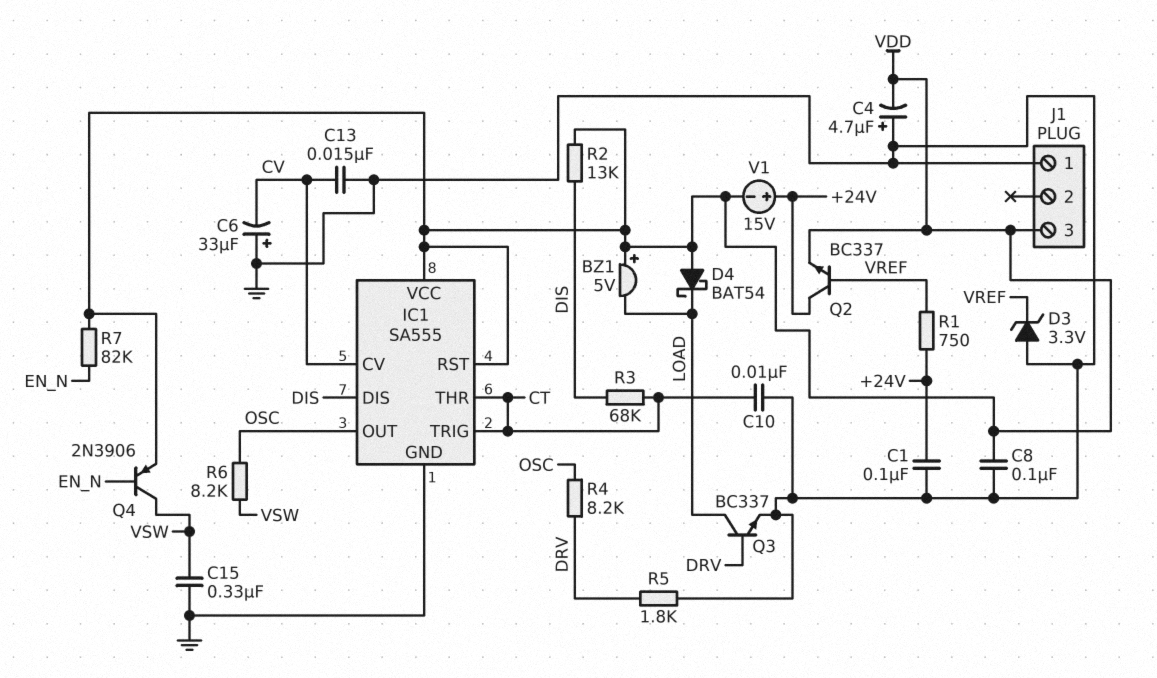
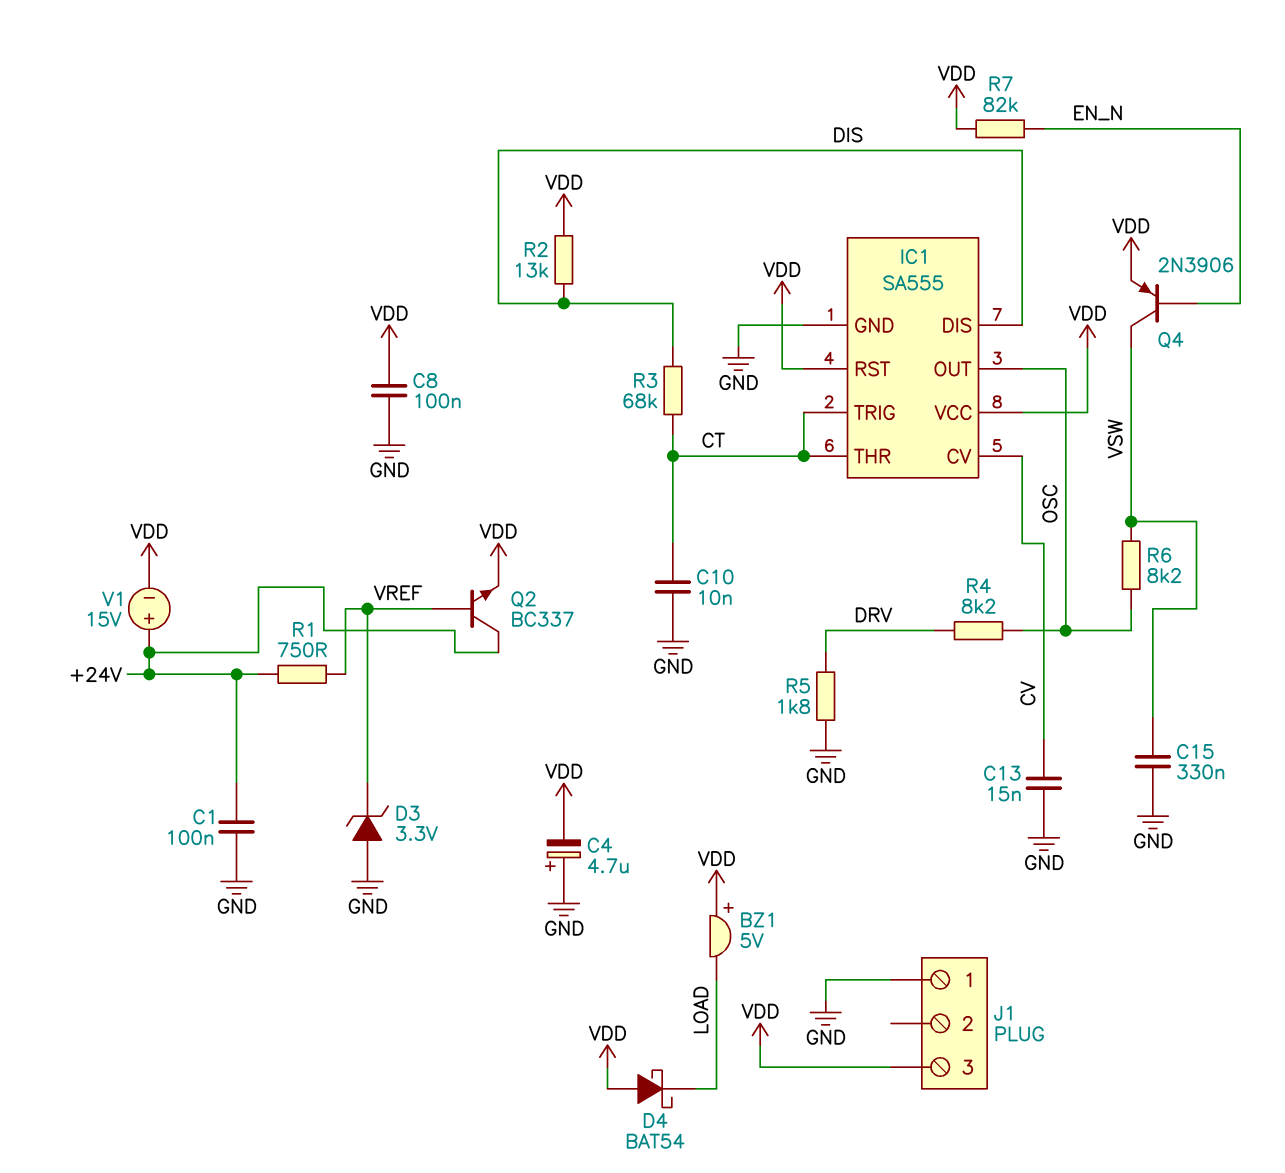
C6: 33uF (plus GND, minus CV) -> none
Q3: NPN BC337 (B DRV, C LOAD, E GND) -> none

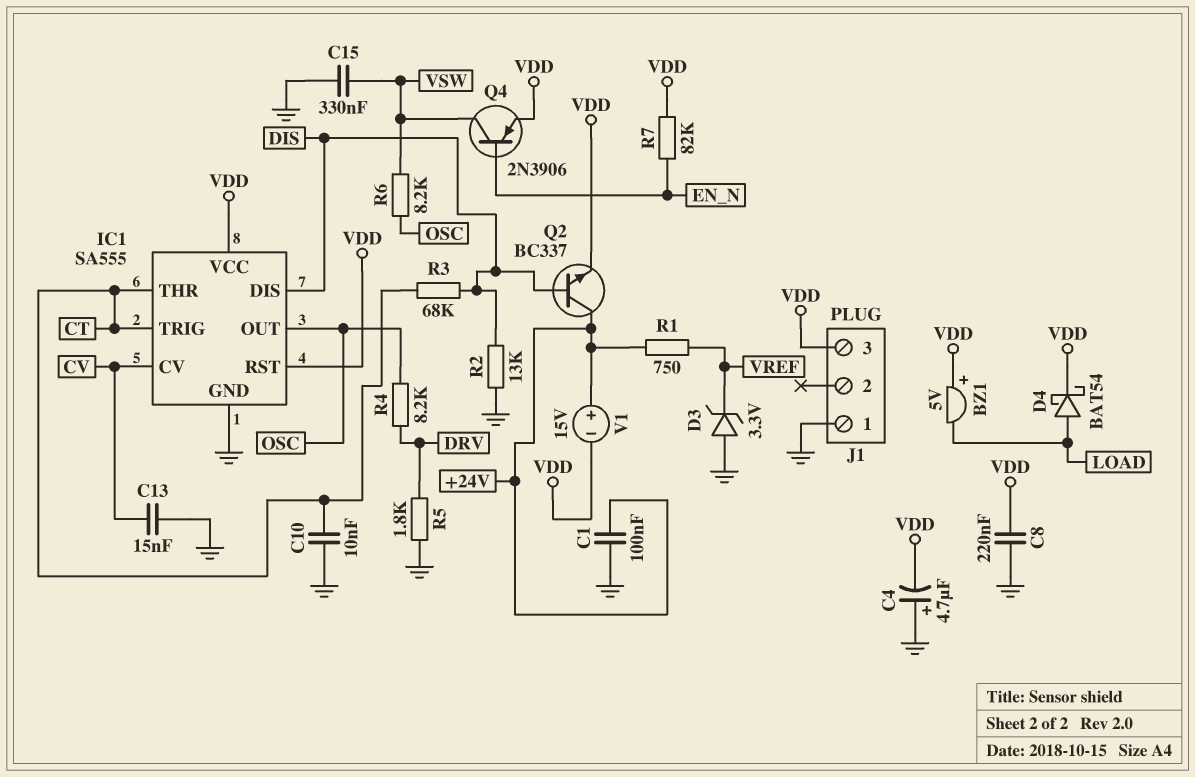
C8: 100nF (GND, VDD) -> 220nF (GND, VDD)
D4: schottky BAT54 (A VDD, K LOAD) -> schottky BAT54 (A LOAD, K VDD)
Q2: NPN BC337 (B VREF, C +24V, E VDD) -> NPN BC337 (B DIS, C +24V, E VDD)
R2: 13k (DIS, VDD) -> 13k (DIS, GND)

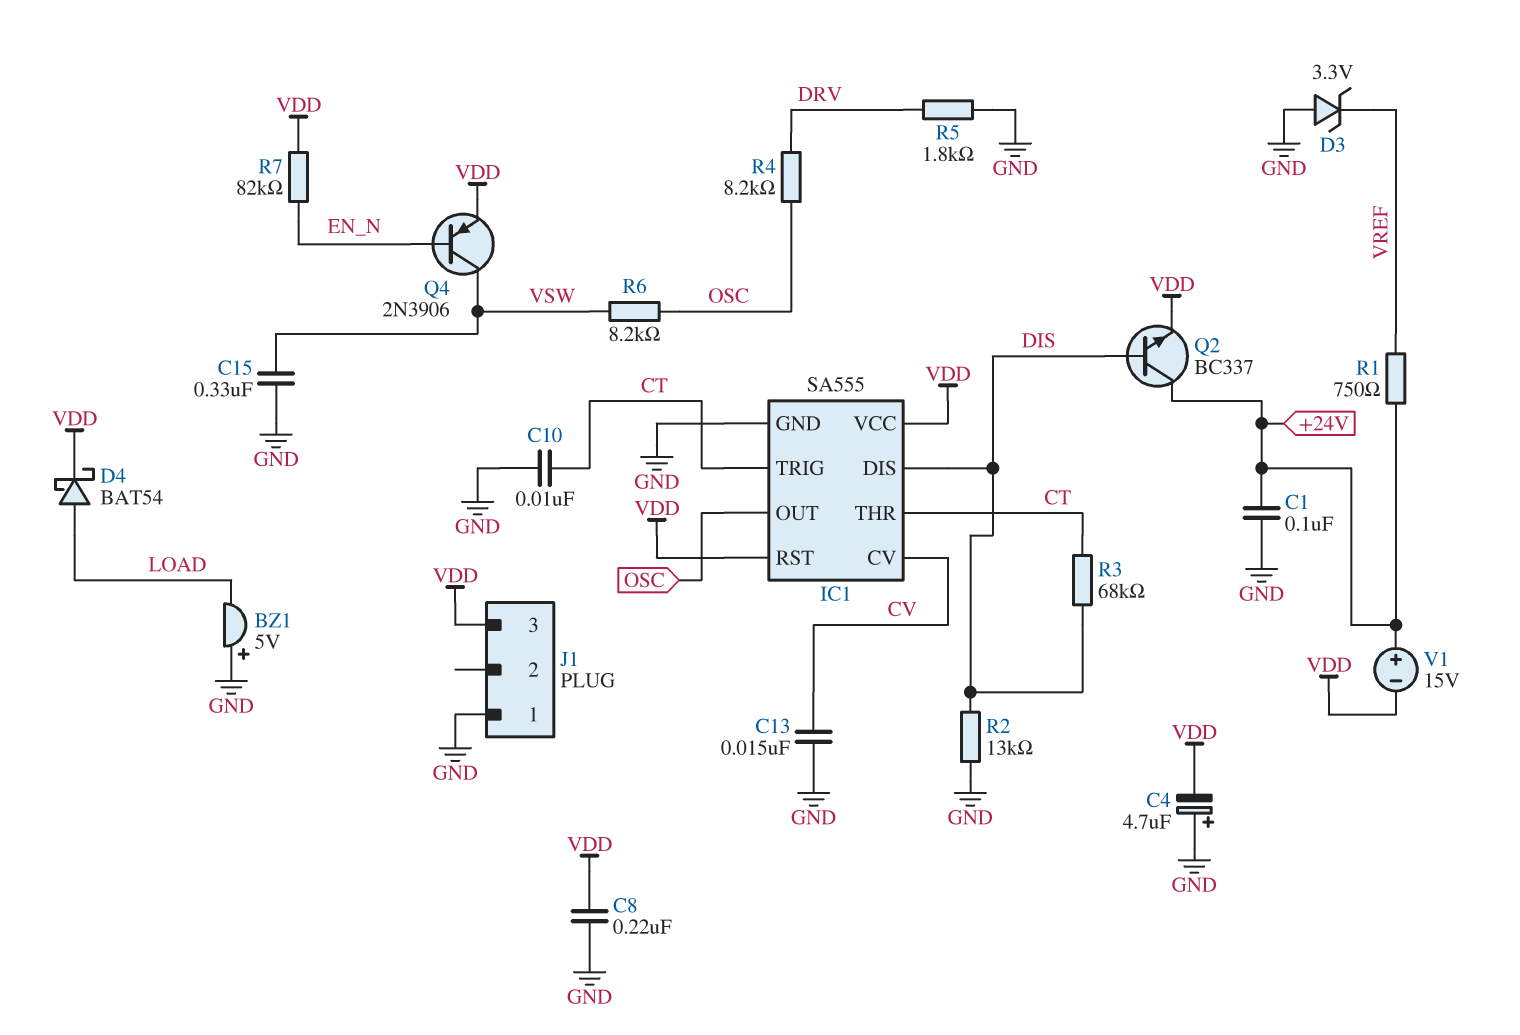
BZ1: buzzer 5V (plus VDD, minus LOAD) -> buzzer 5V (plus GND, minus LOAD)

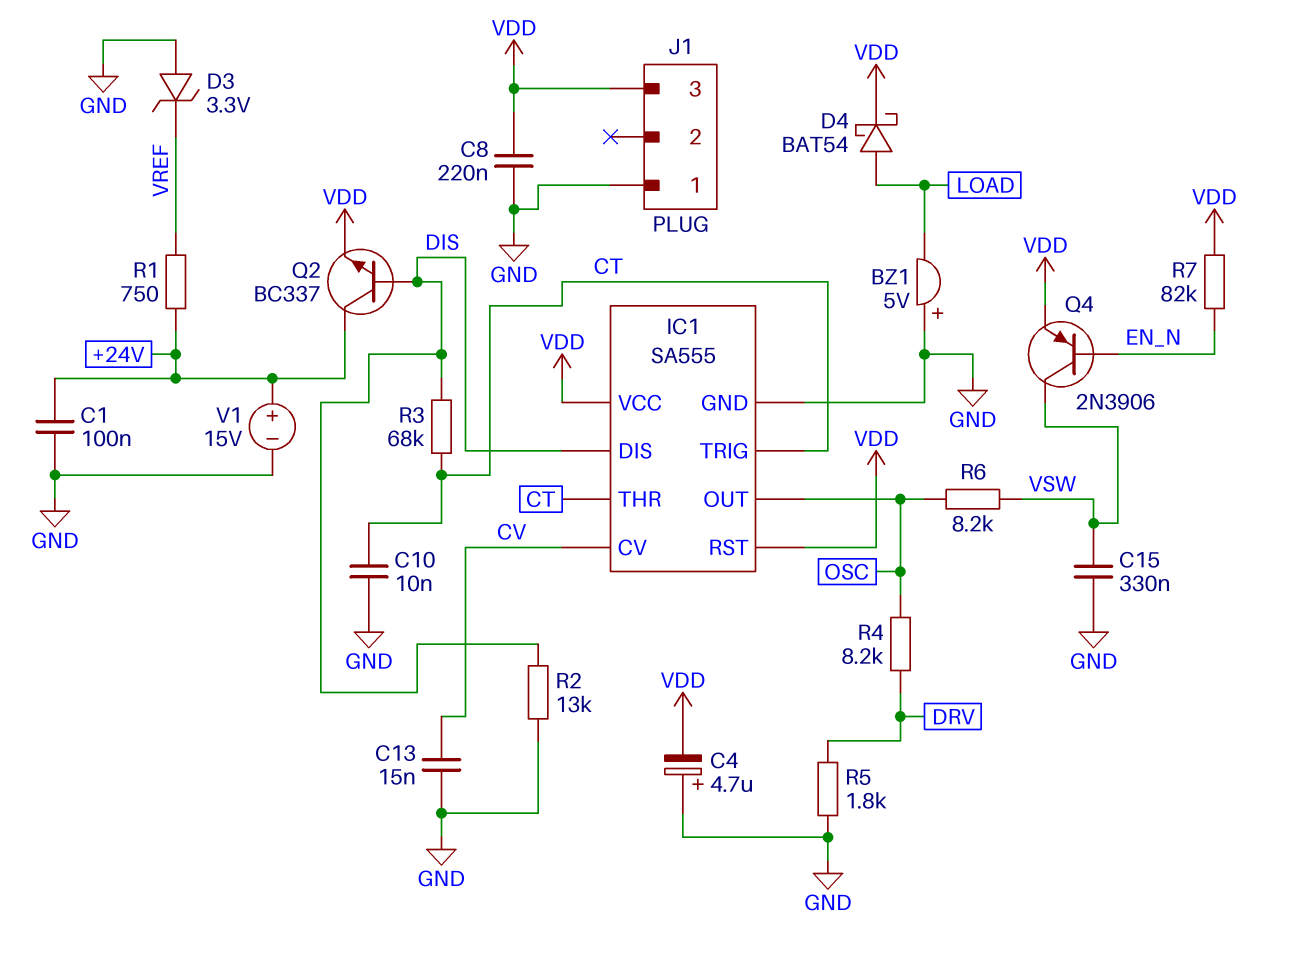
V1: 15V (plus +24V, minus VDD) -> 15V (plus +24V, minus GND)

